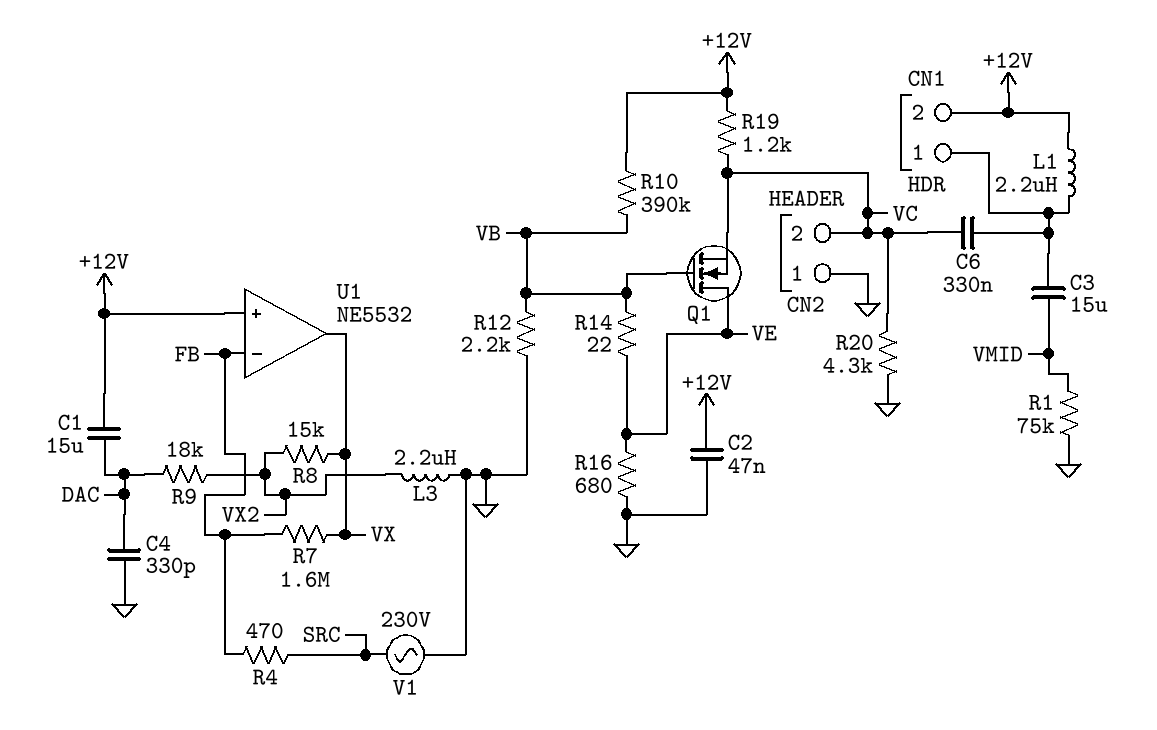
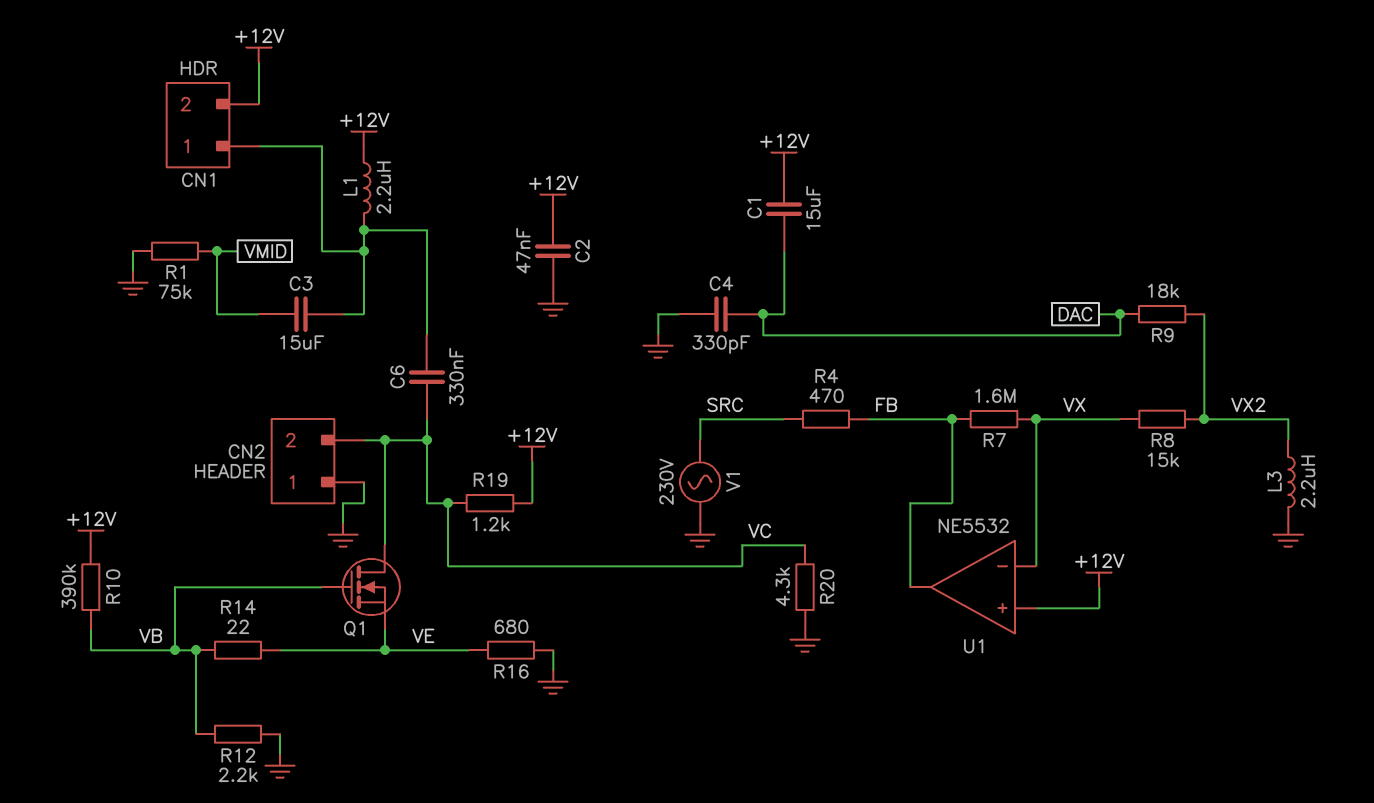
Q1: NMOS (G VB, D VE, S VC) -> NMOS (G VB, D VC, S VE)
U1 pin in-: FB -> VX
U1 pin out: VX -> FB

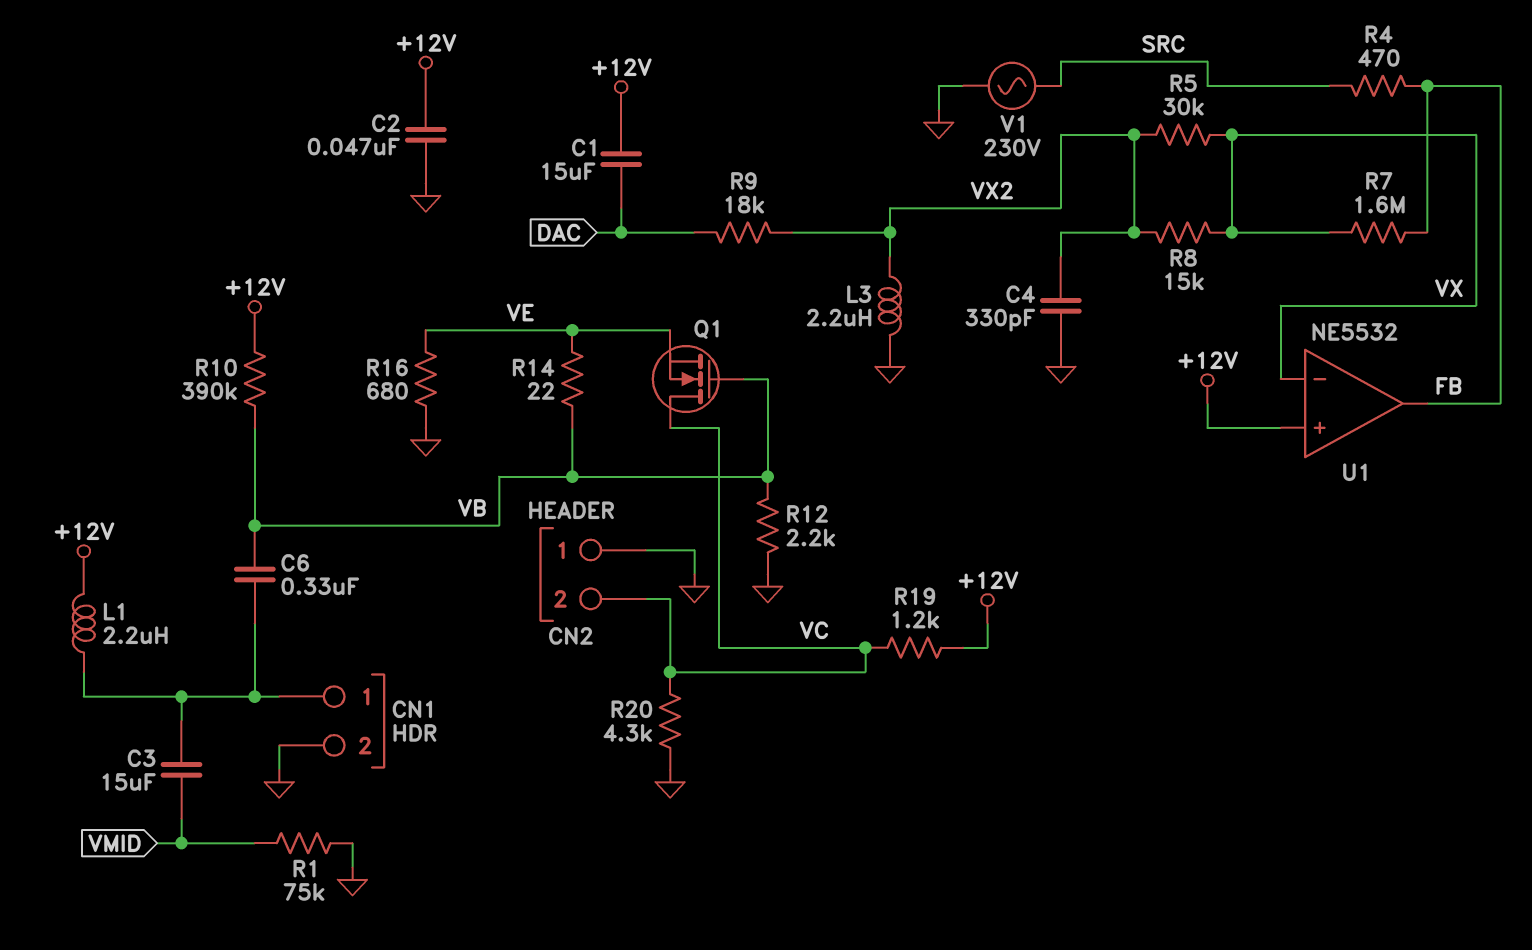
C4: 330pF (DAC, GND) -> 330pF (GND, VX2)
C6: 330nF (CN1/1, VC) -> 330nF (CN1/1, VB)
CN1 pin 2: +12V -> GND
R5: none -> 30k (VX, VX2)

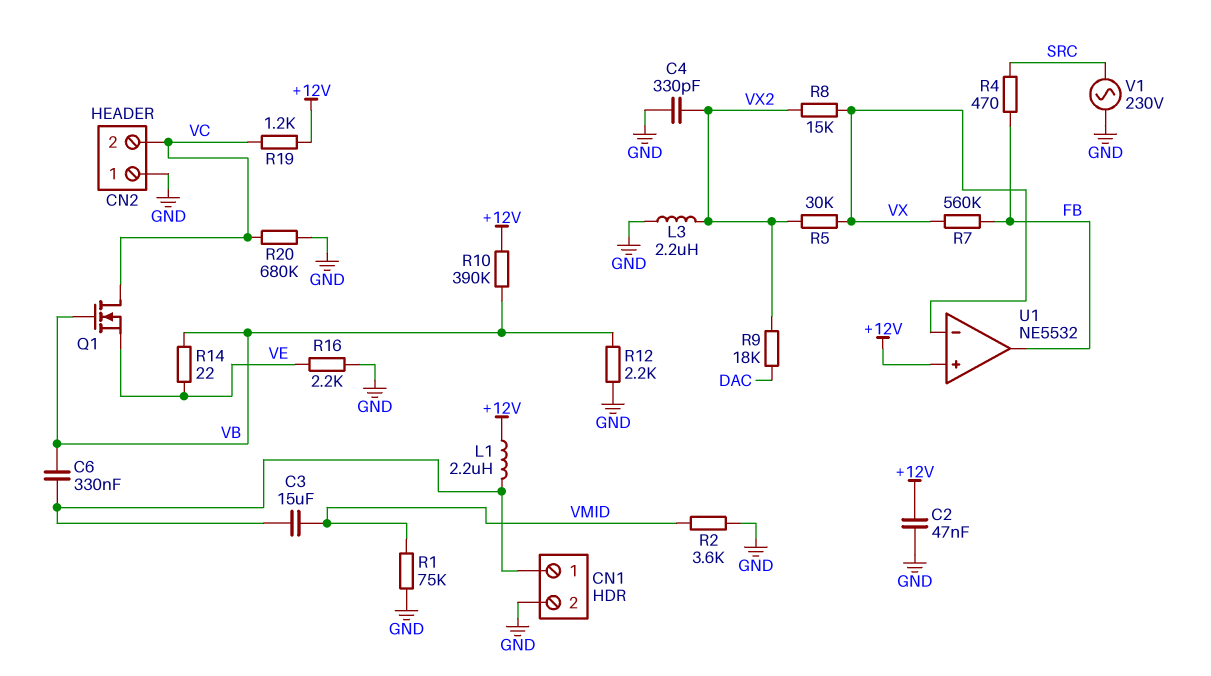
C1: 15uF (+12V, DAC) -> none
R2: none -> 3.6k (GND, VMID)
R7: 1.6M (FB, VX) -> 560k (FB, VX)
R16: 680 (GND, VE) -> 2.2k (GND, VE)
R20: 4.3k (GND, VC) -> 680k (GND, VC)

